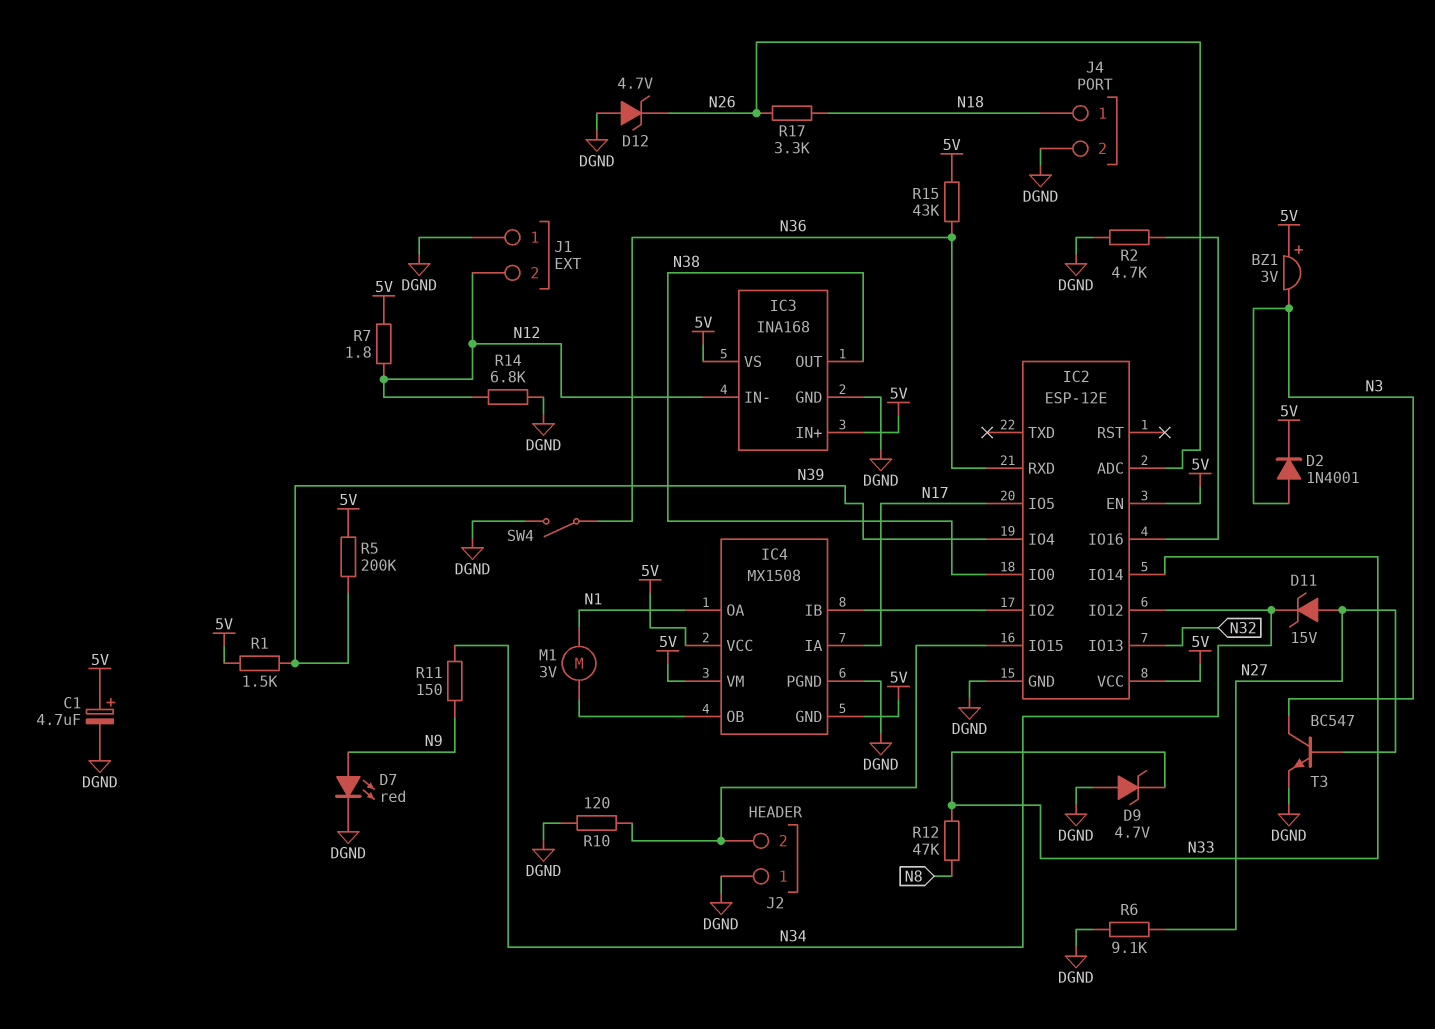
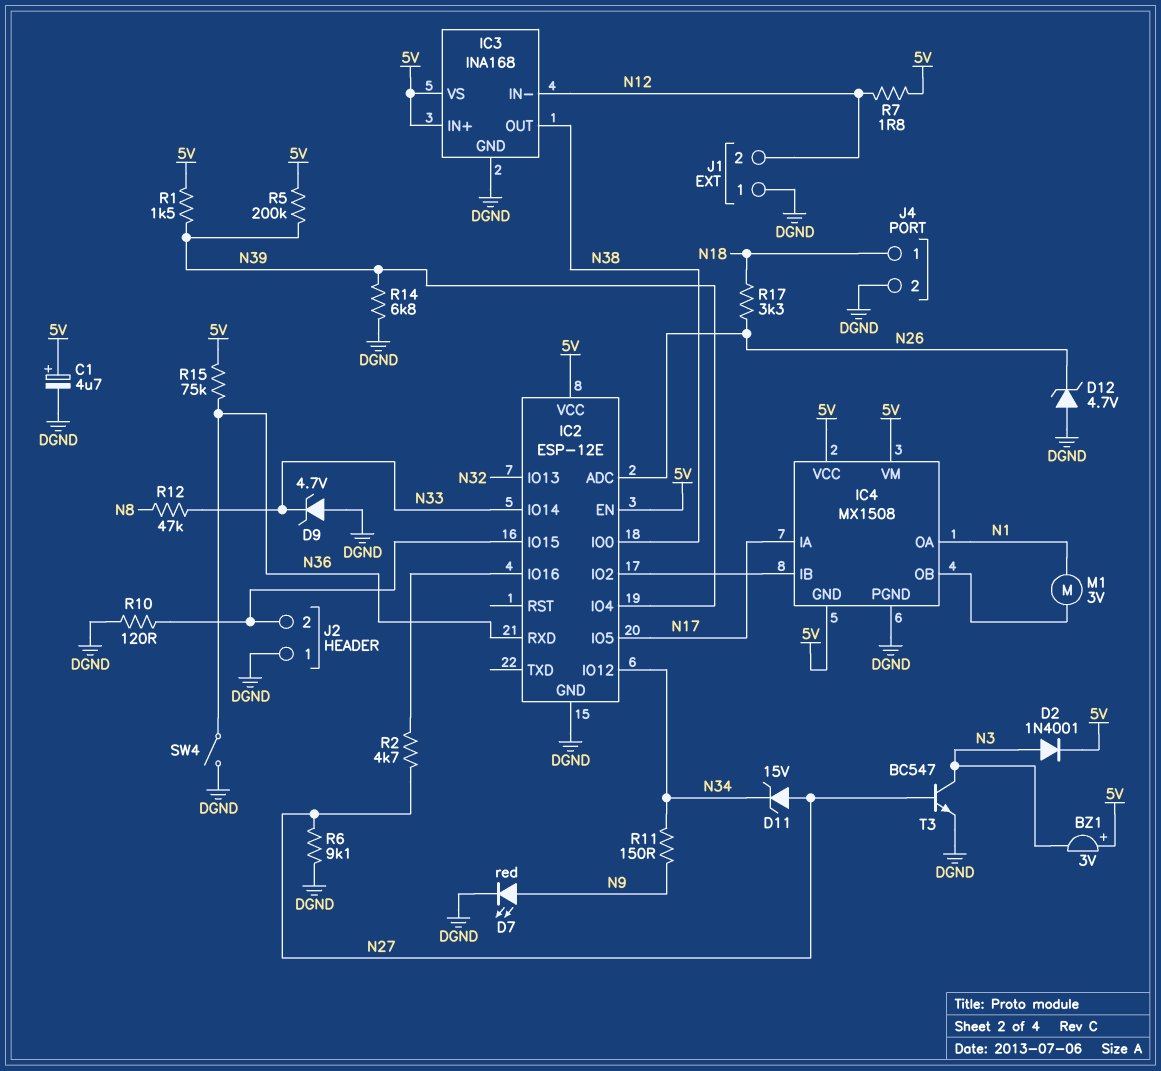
R2: 4.7k (DGND, IC2/IO16) -> 4.7k (IC2/IO16, N27)
R14: 6.8k (DGND, N12) -> 6.8k (DGND, N39)
R15: 43k (5V, N36) -> 75k (5V, N36)

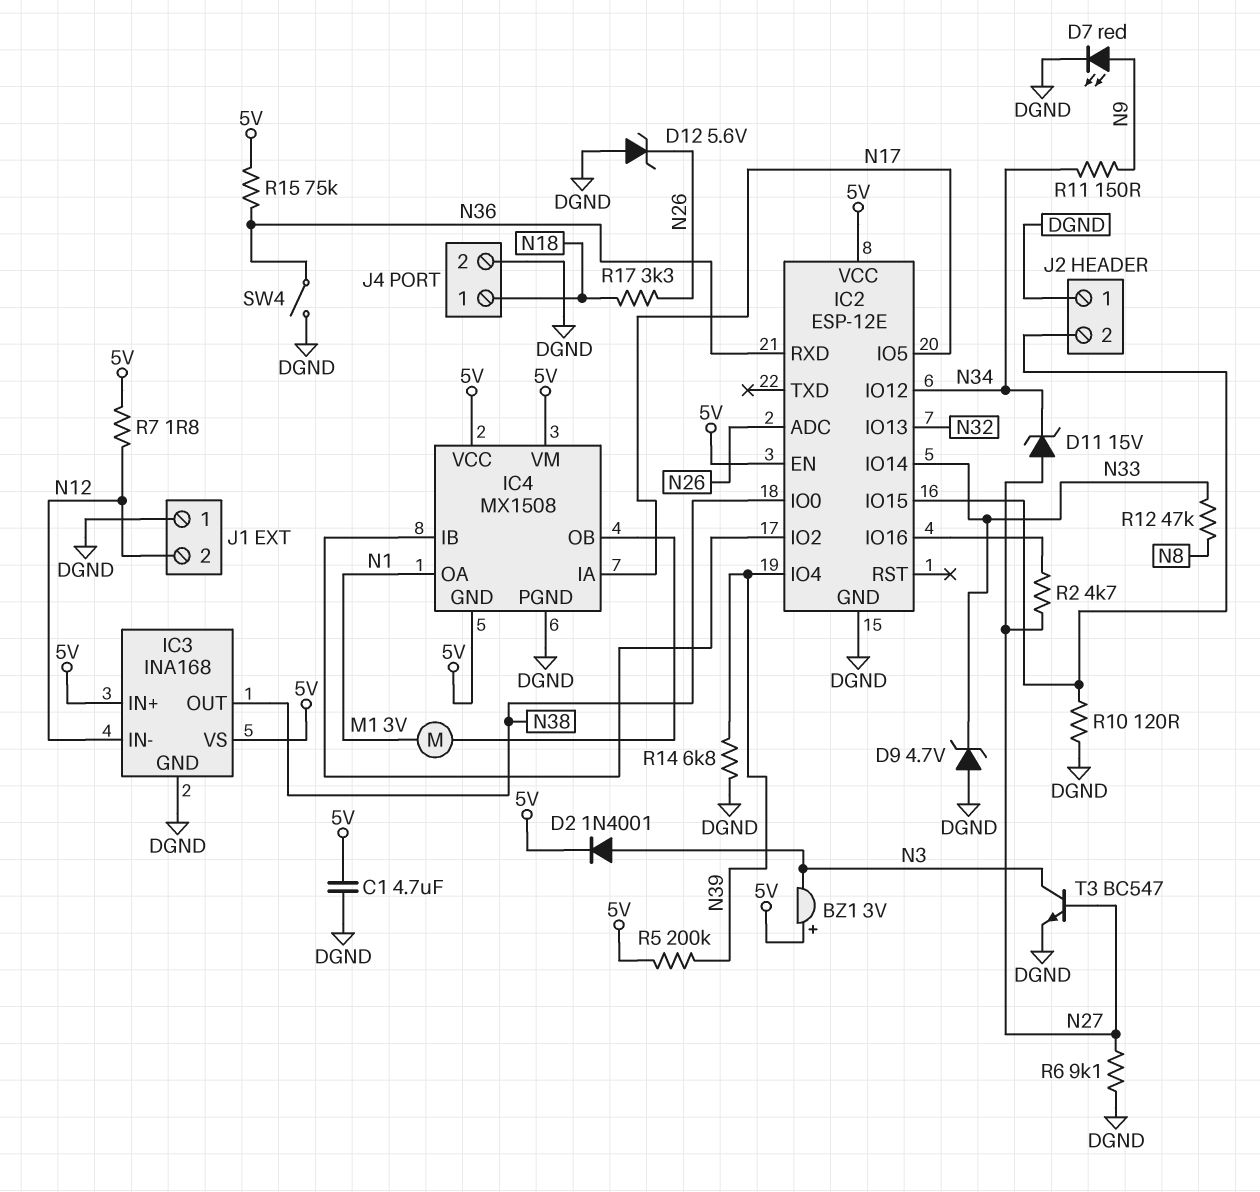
C1: 4.7uF (plus 5V, minus DGND) -> 4.7uF (5V, DGND)
D12: zener 4.7V (A DGND, K N26) -> zener 5.6V (A DGND, K N26)
R1: 1.5k (5V, N39) -> none

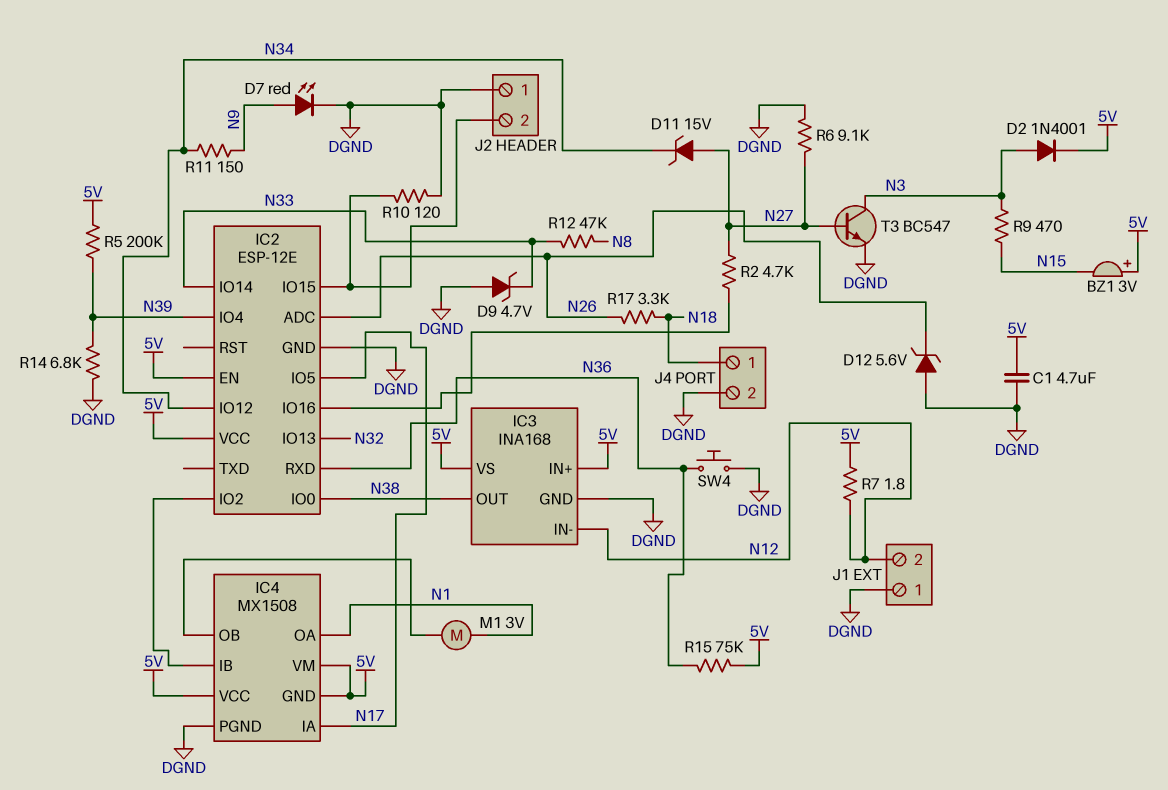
BZ1: buzzer 3V (plus 5V, minus N3) -> buzzer 3V (plus 5V, minus N15)
R9: none -> 470 (N3, N15)
SW4: switch (DGND, N36) -> button (DGND, N36)

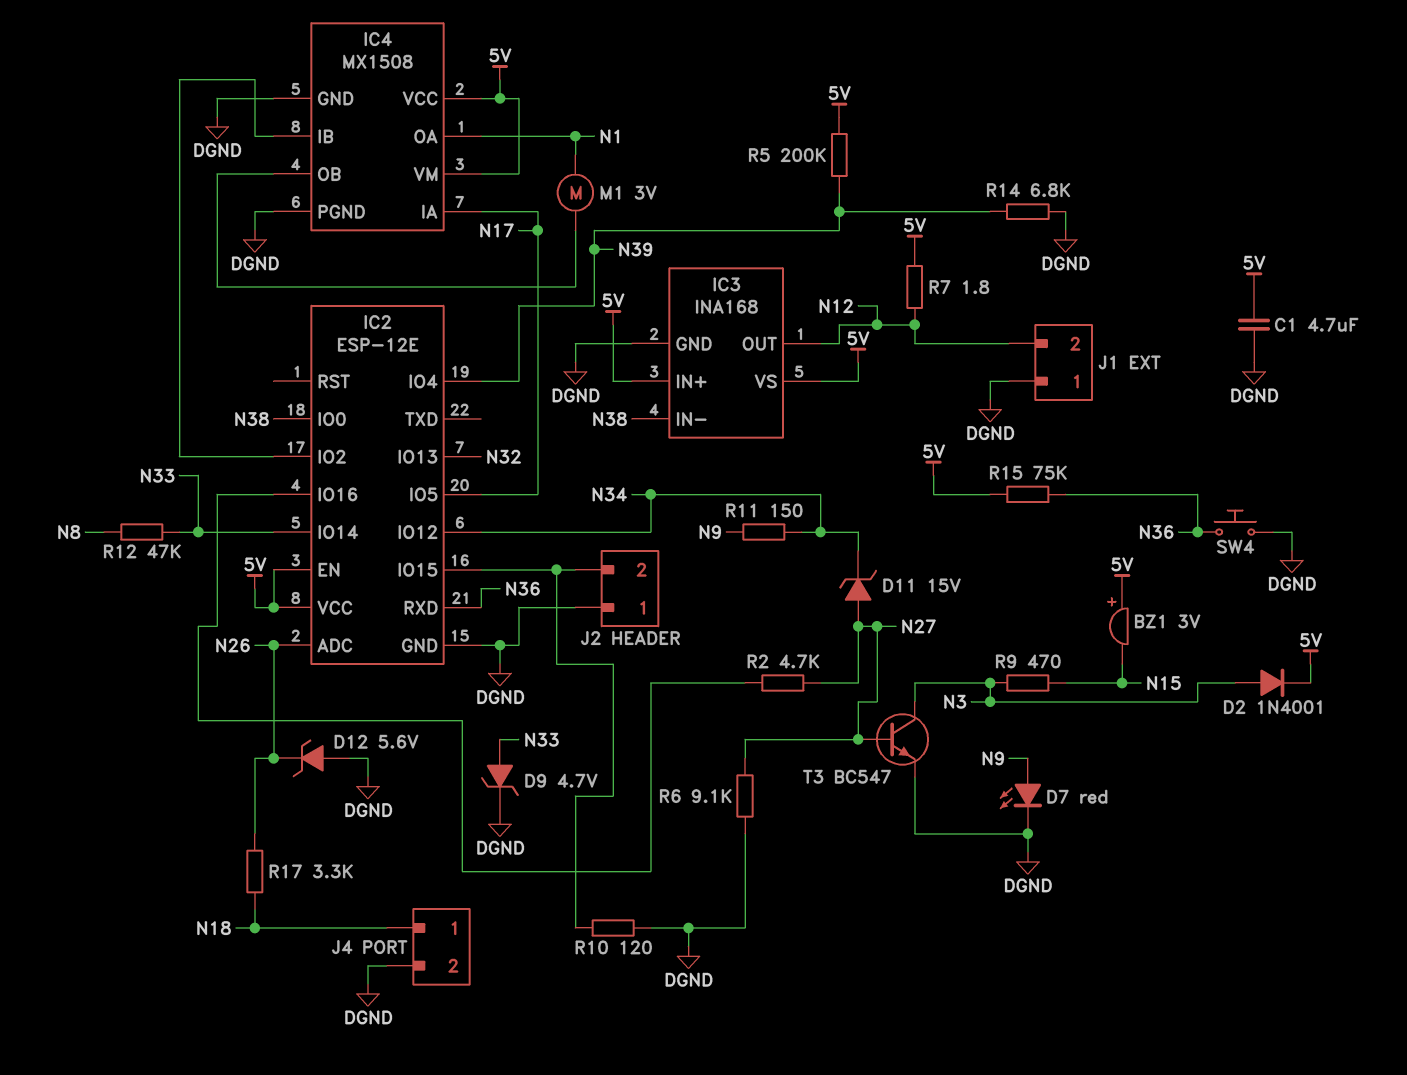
D9: zener 4.7V (A DGND, K N33) -> zener 4.7V (A N33, K DGND)
IC3 pin IN-: N12 -> N38
IC3 pin OUT: N38 -> N12
IC4 pin GND: 5V -> DGND

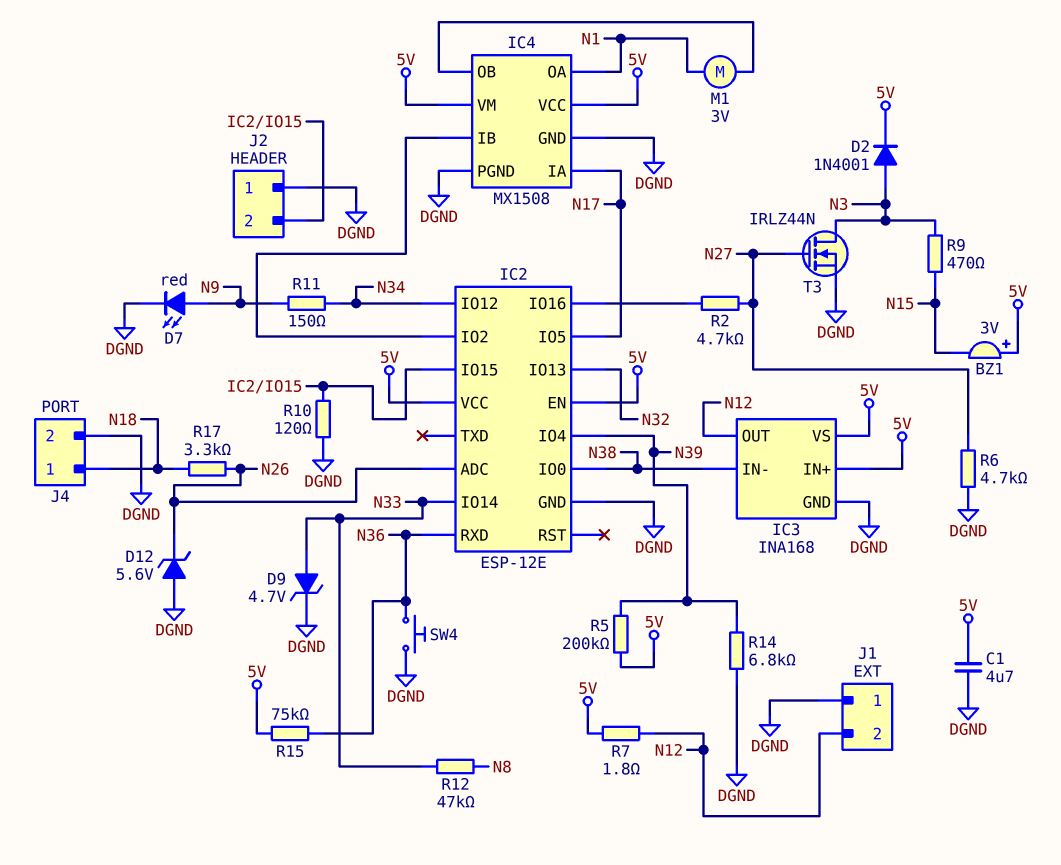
D11: zener 15V (A N27, K N34) -> none
R6: 9.1k (DGND, N27) -> 4.7k (DGND, N27)
T3: NPN BC547 (B N27, C N3, E DGND) -> NMOS IRLZ44N (G N27, D N3, S DGND)

